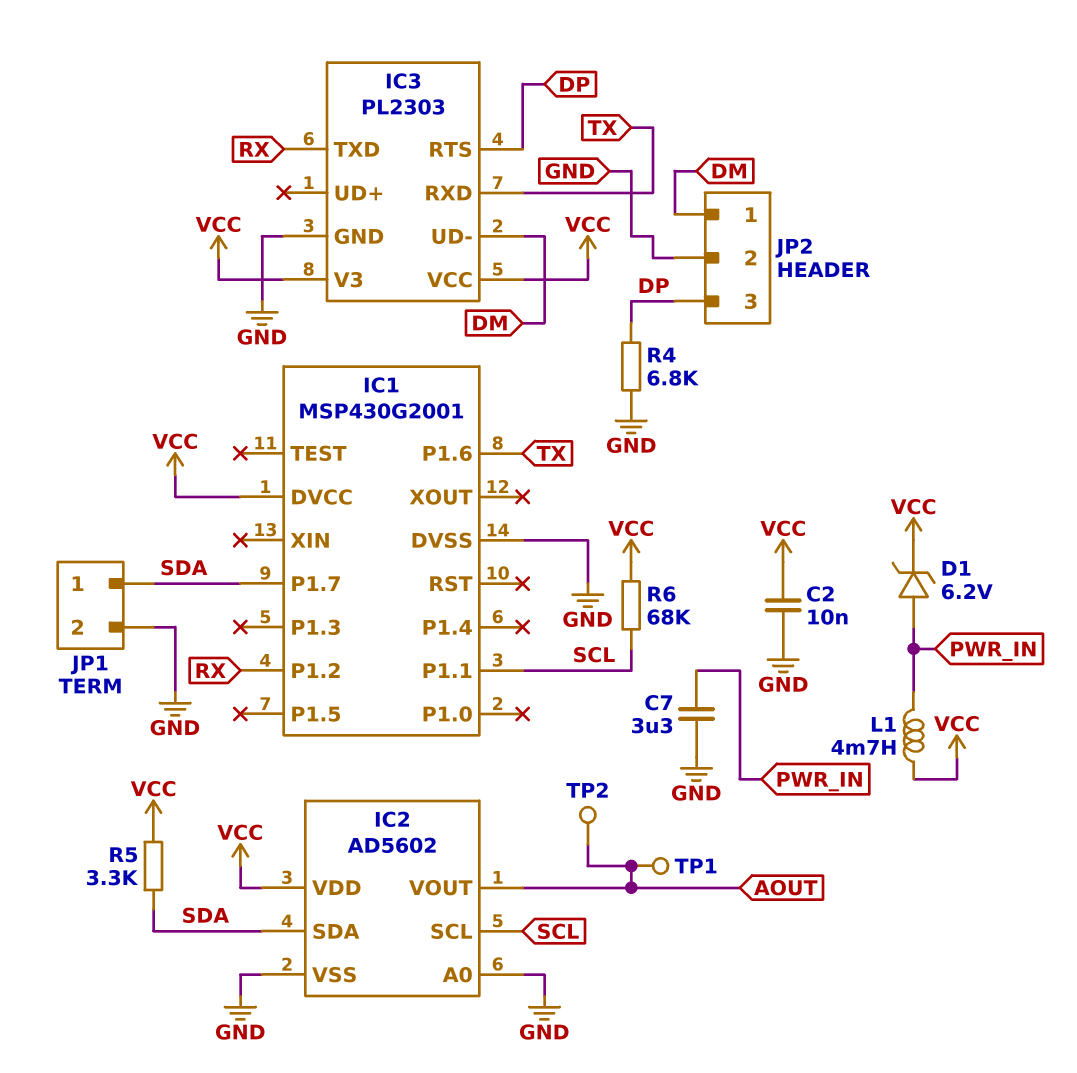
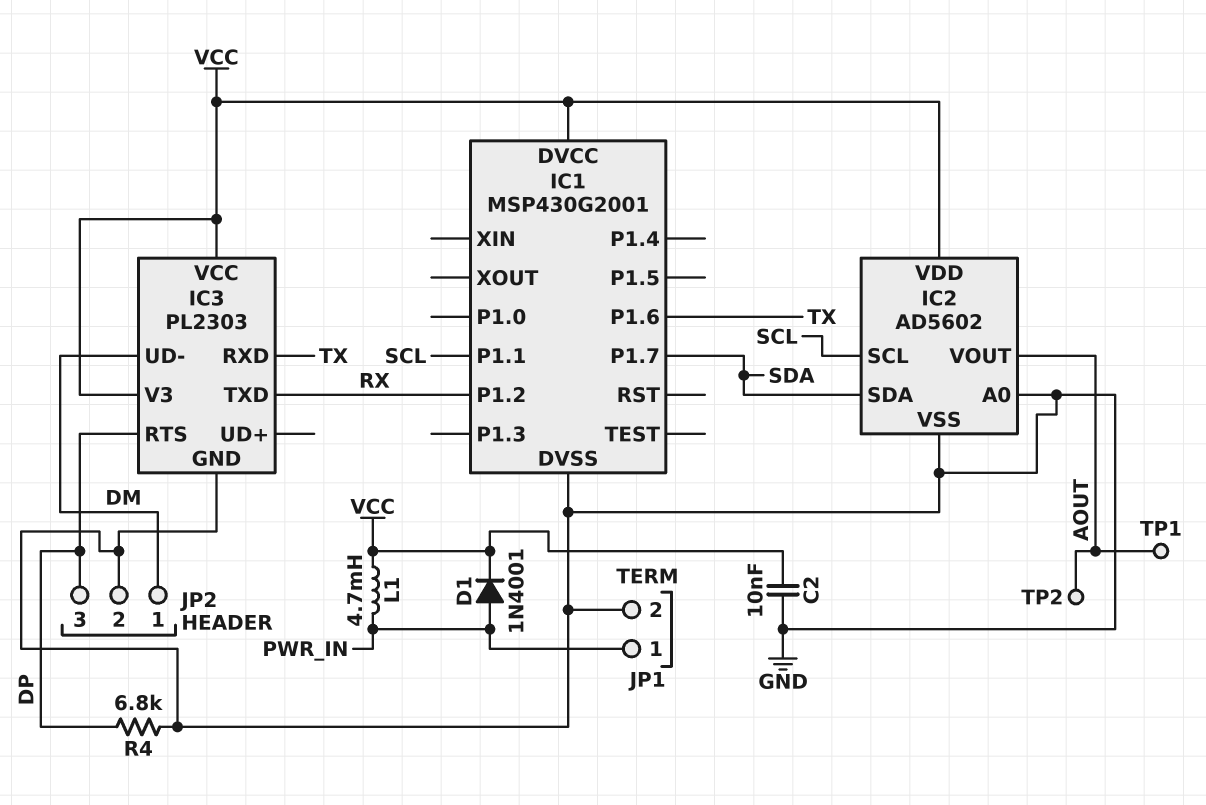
C7: 3.3uF (GND, PWR_IN) -> none
D1: zener 6.2V (A PWR_IN, K VCC) -> diode 1N4001 (A PWR_IN, K VCC)
JP1 pin 1: SDA -> PWR_IN
R5: 3.3k (SDA, VCC) -> none
R6: 68k (SCL, VCC) -> none

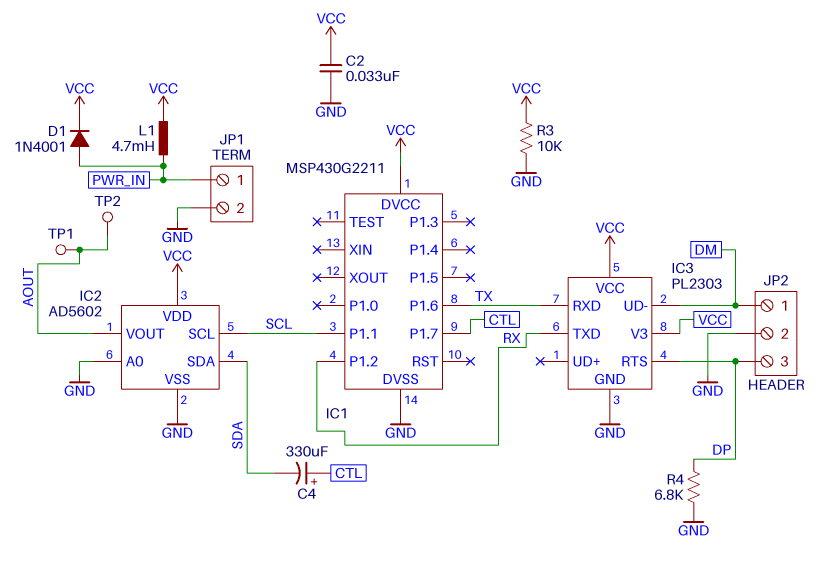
C2: 10nF (GND, VCC) -> 33nF (GND, VCC)
C4: none -> 330uF (plus CTL, minus SDA)
IC1: MSP430G2001 -> MSP430G2211
IC1 pin P1.7: SDA -> CTL
R3: none -> 10k (GND, VCC)

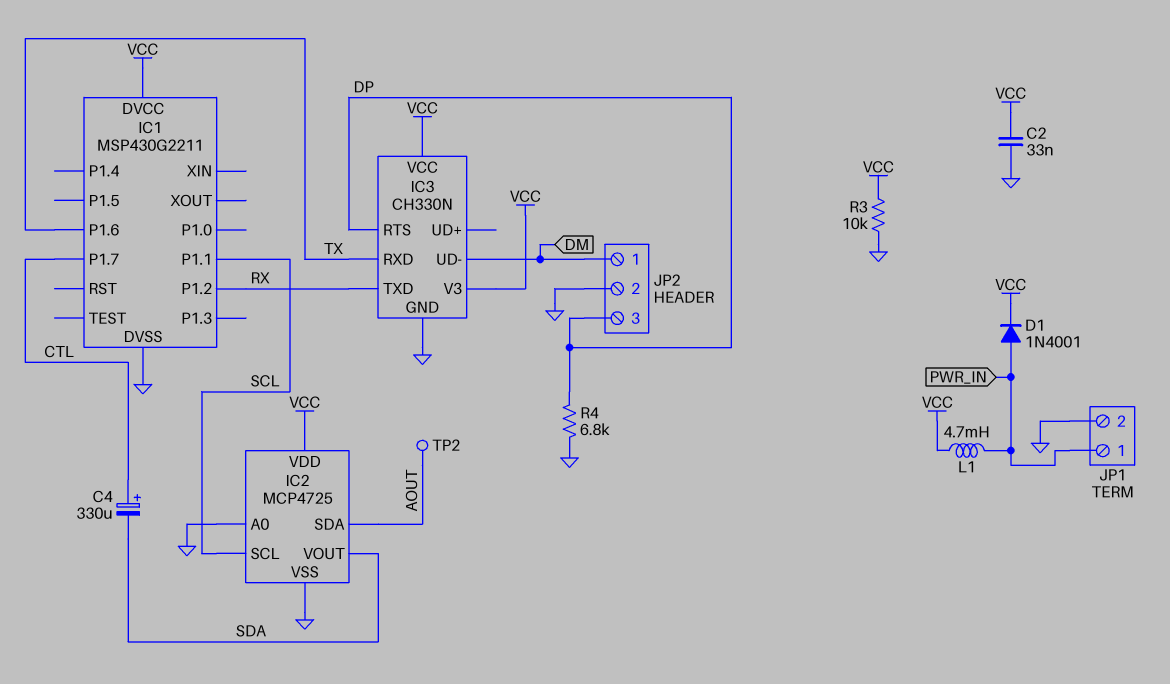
IC2: AD5602 -> MCP4725
IC2 pin SDA: SDA -> AOUT
IC2 pin VOUT: AOUT -> SDA
IC3: PL2303 -> CH330N
TP1: test point (AOUT) -> none

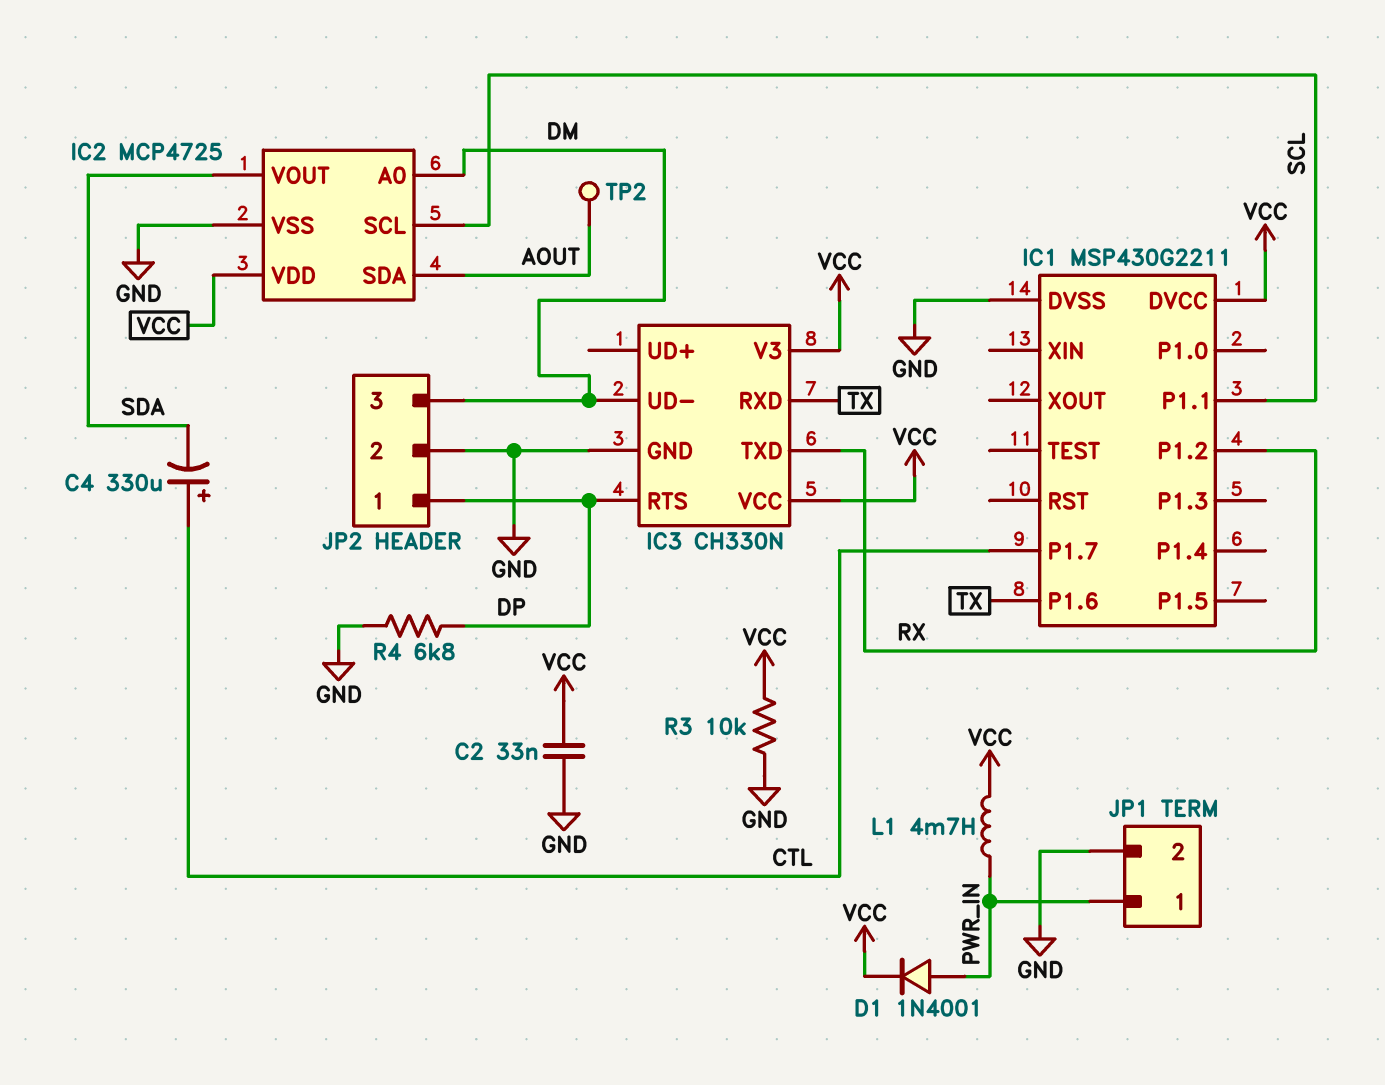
IC2 pin A0: GND -> DM
JP2 pin 1: DM -> DP
JP2 pin 3: DP -> DM

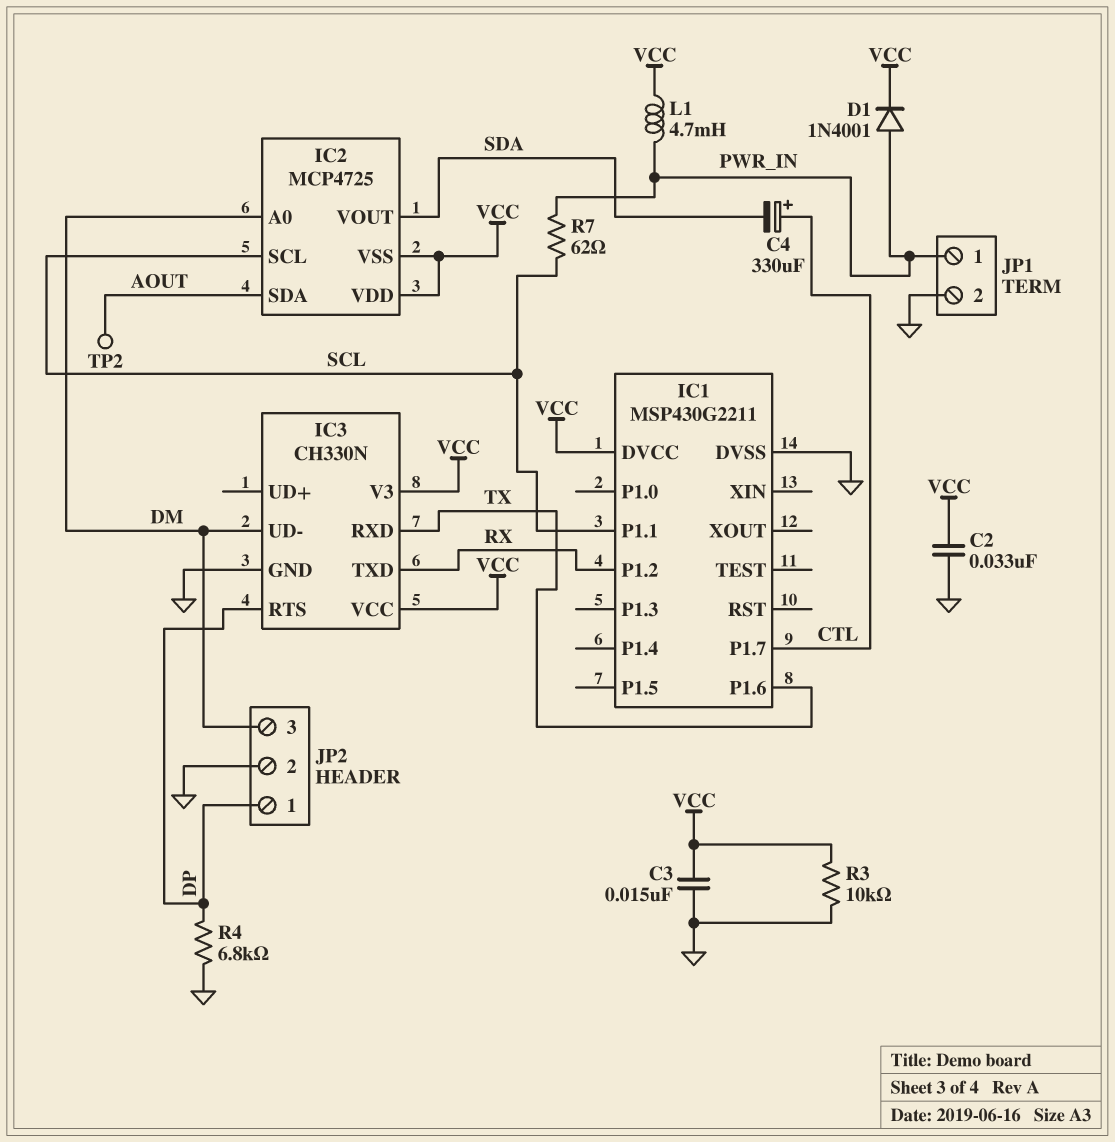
C3: none -> 15nF (GND, VCC)
IC2 pin VSS: GND -> VCC
R7: none -> 62 (PWR_IN, SCL)

